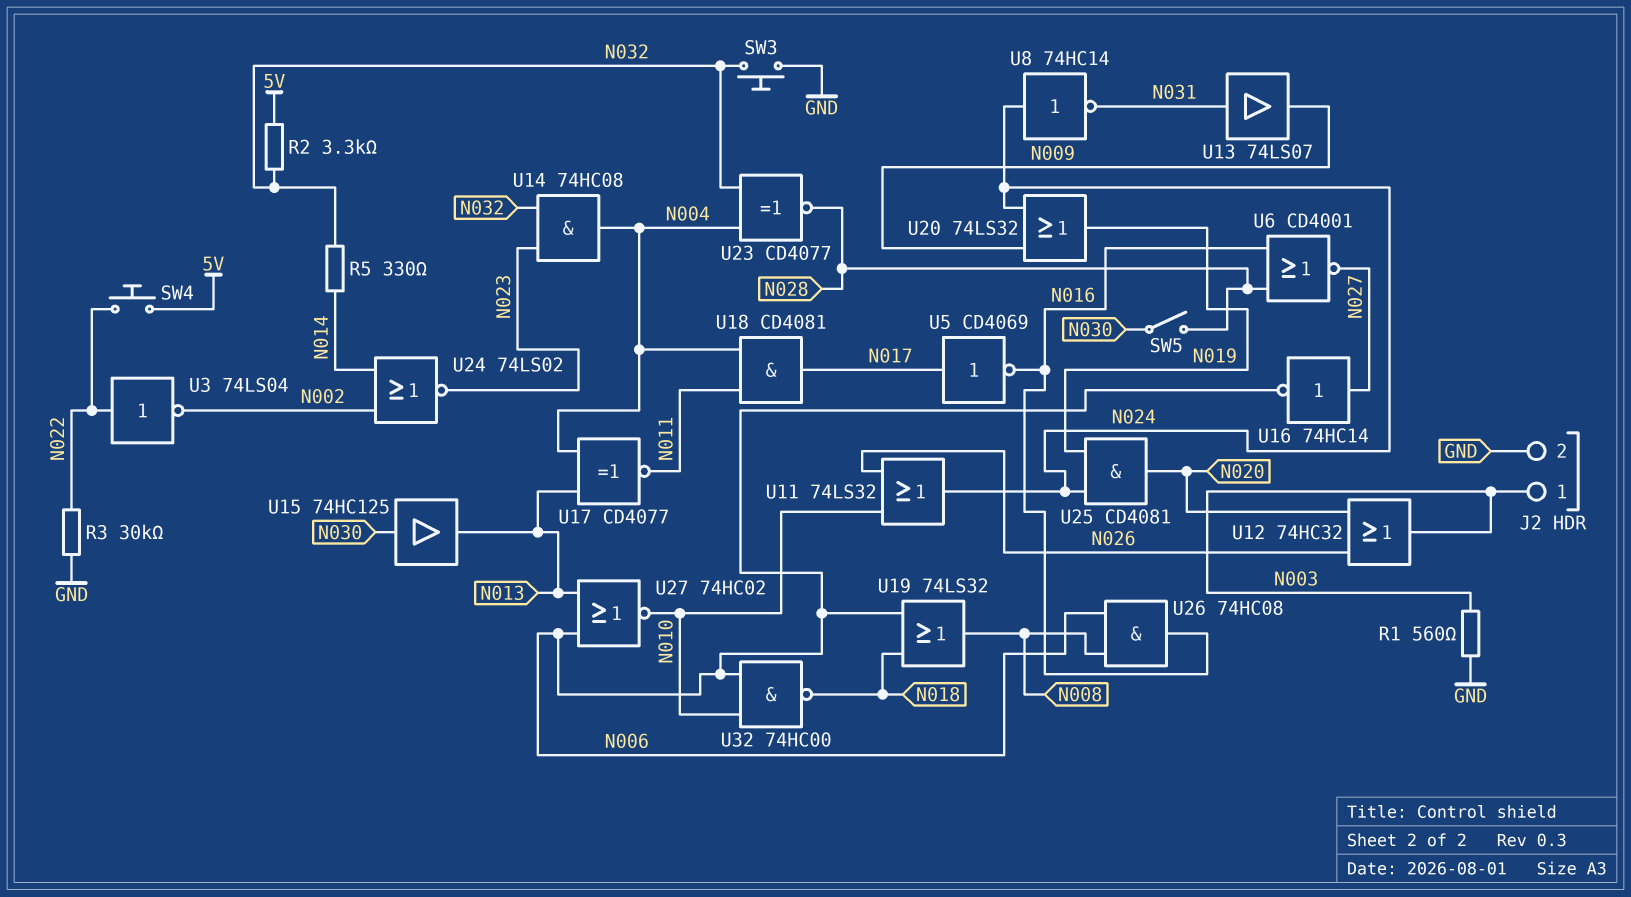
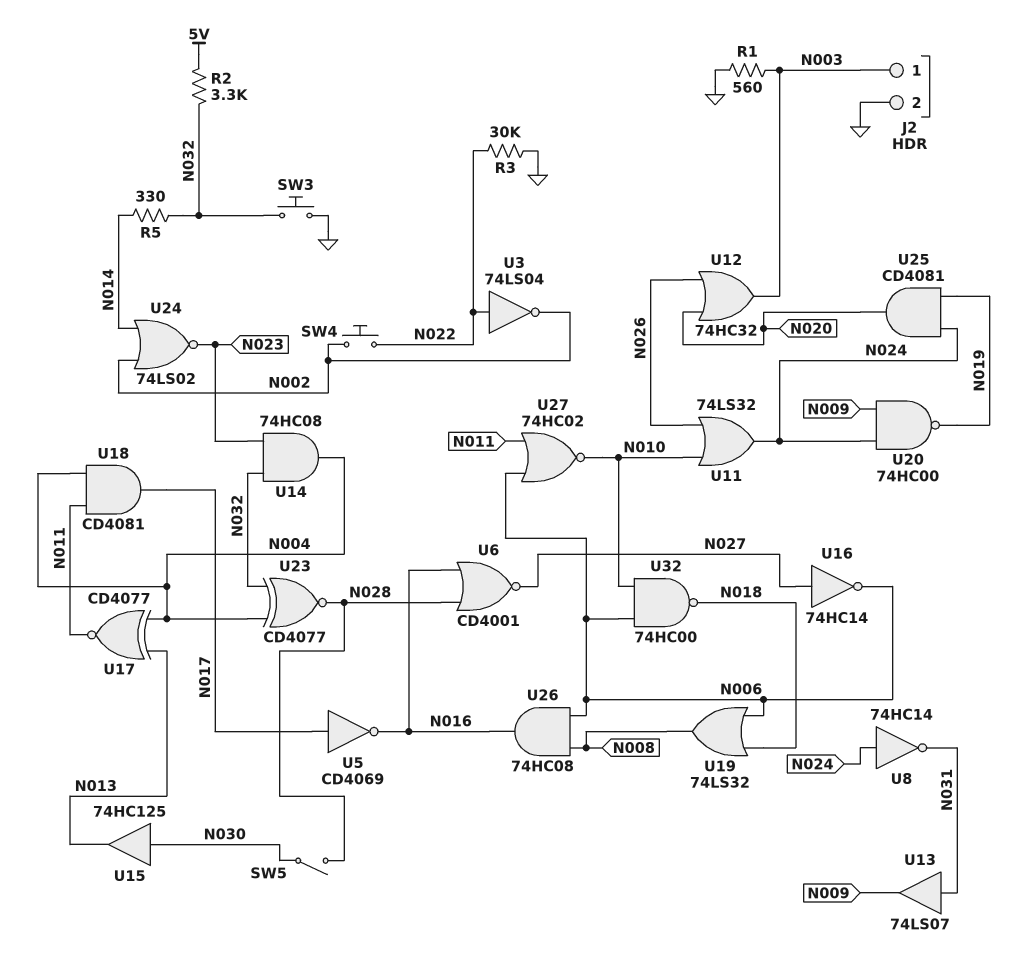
SW4: button (5V, N022) -> button (N002, N022)
U20: OR 74LS32 (in N009, in N024, out N019) -> NAND 74HC00 (in N009, in N024, out N019)
U27: NOR 74HC02 (in N006, in N013, out N010) -> NOR 74HC02 (in N006, in N011, out N010)

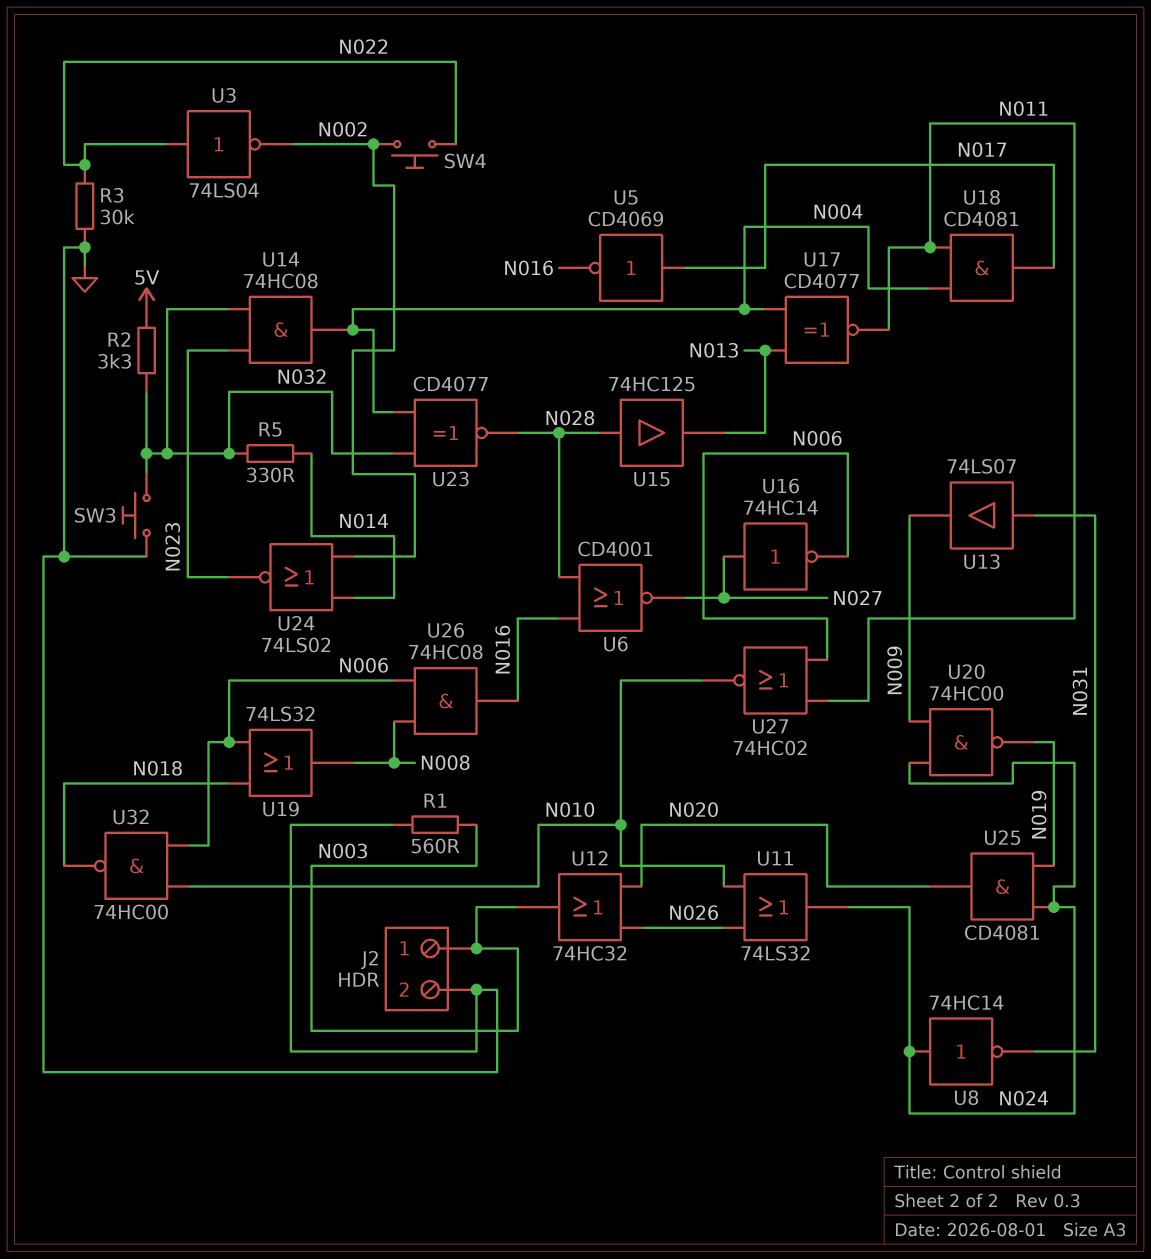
SW5: switch (N028, N030) -> none
U15: buffer 74HC125 (in N030, out N013) -> buffer 74HC125 (in N028, out N013)

